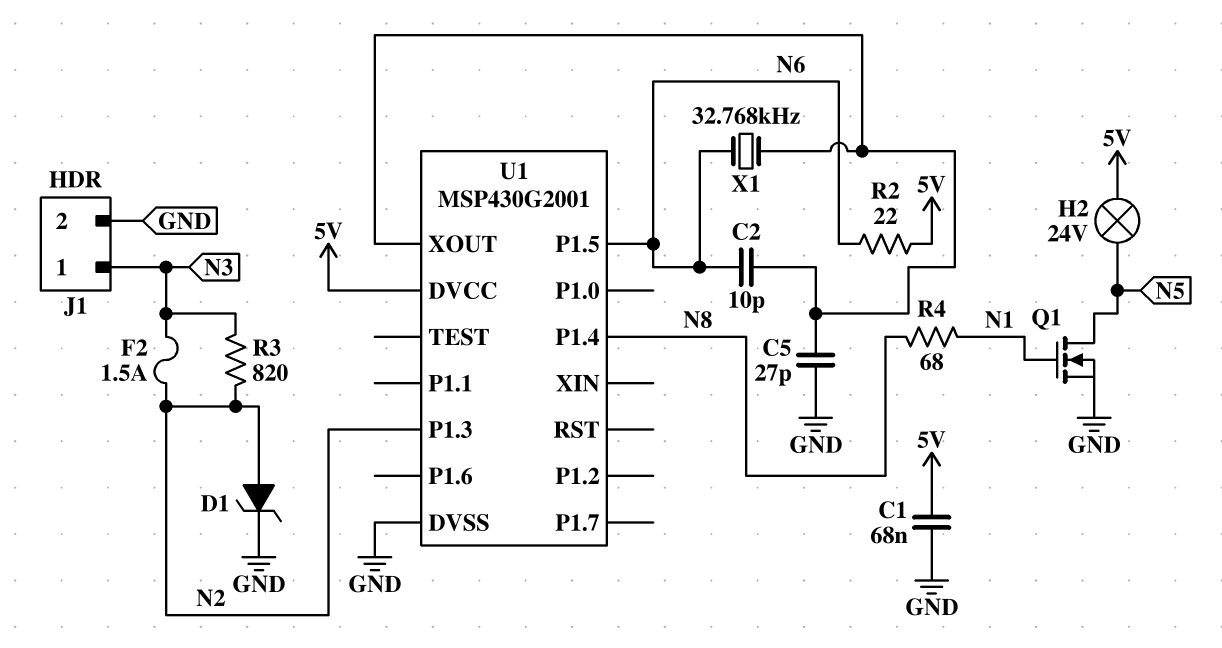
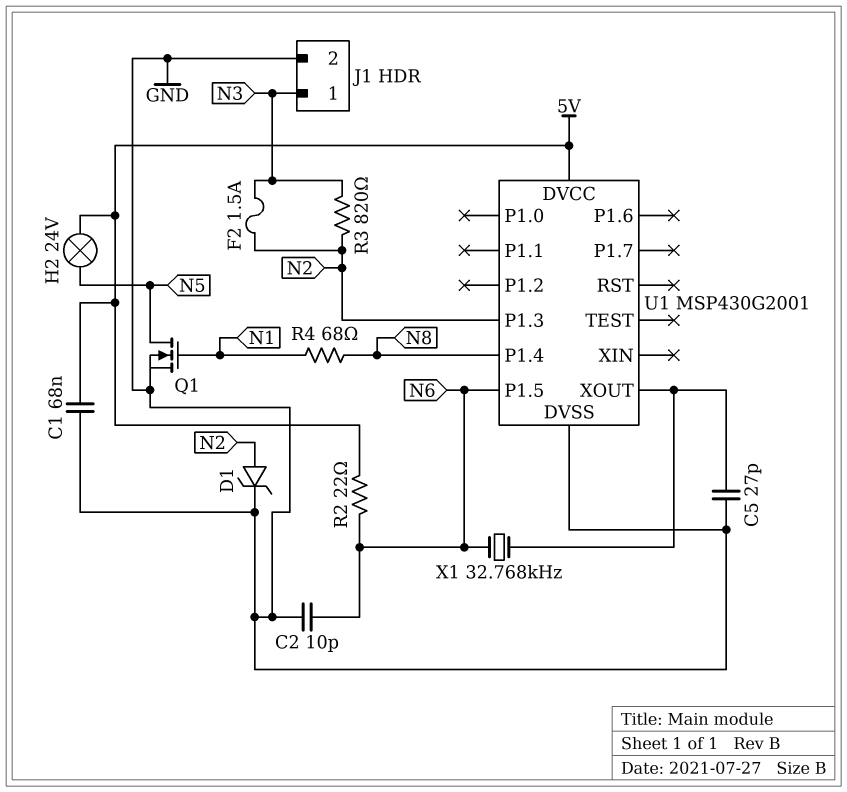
C2: 10pF (N6, U1/XOUT) -> 10pF (GND, N6)

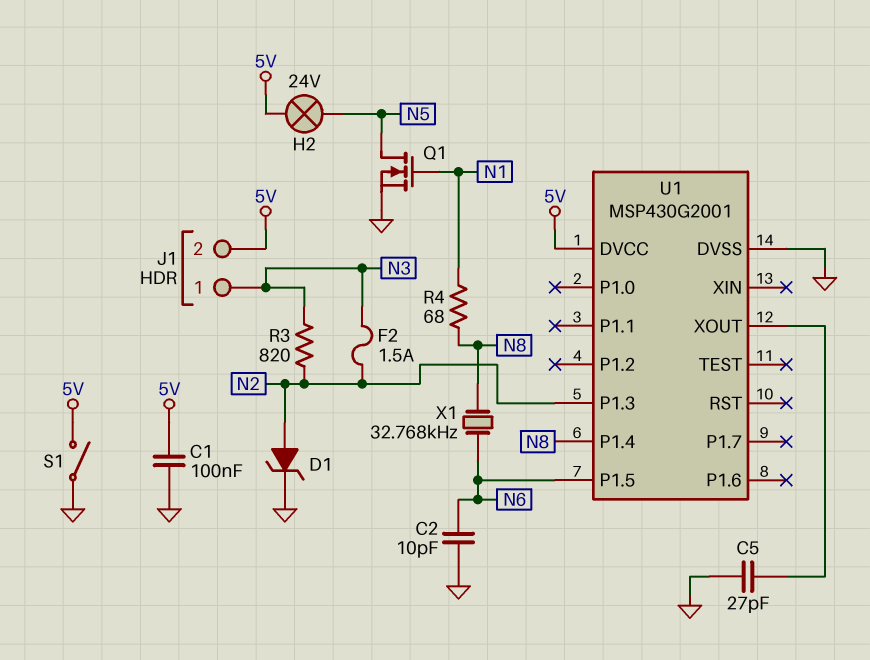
C1: 68nF (5V, GND) -> 100nF (5V, GND)
J1 pin 2: GND -> 5V
R2: 22 (5V, N6) -> none
S1: none -> switch (5V, GND)
X1: 32.768kHz (N6, U1/XOUT) -> 32.768kHz (N6, N8)

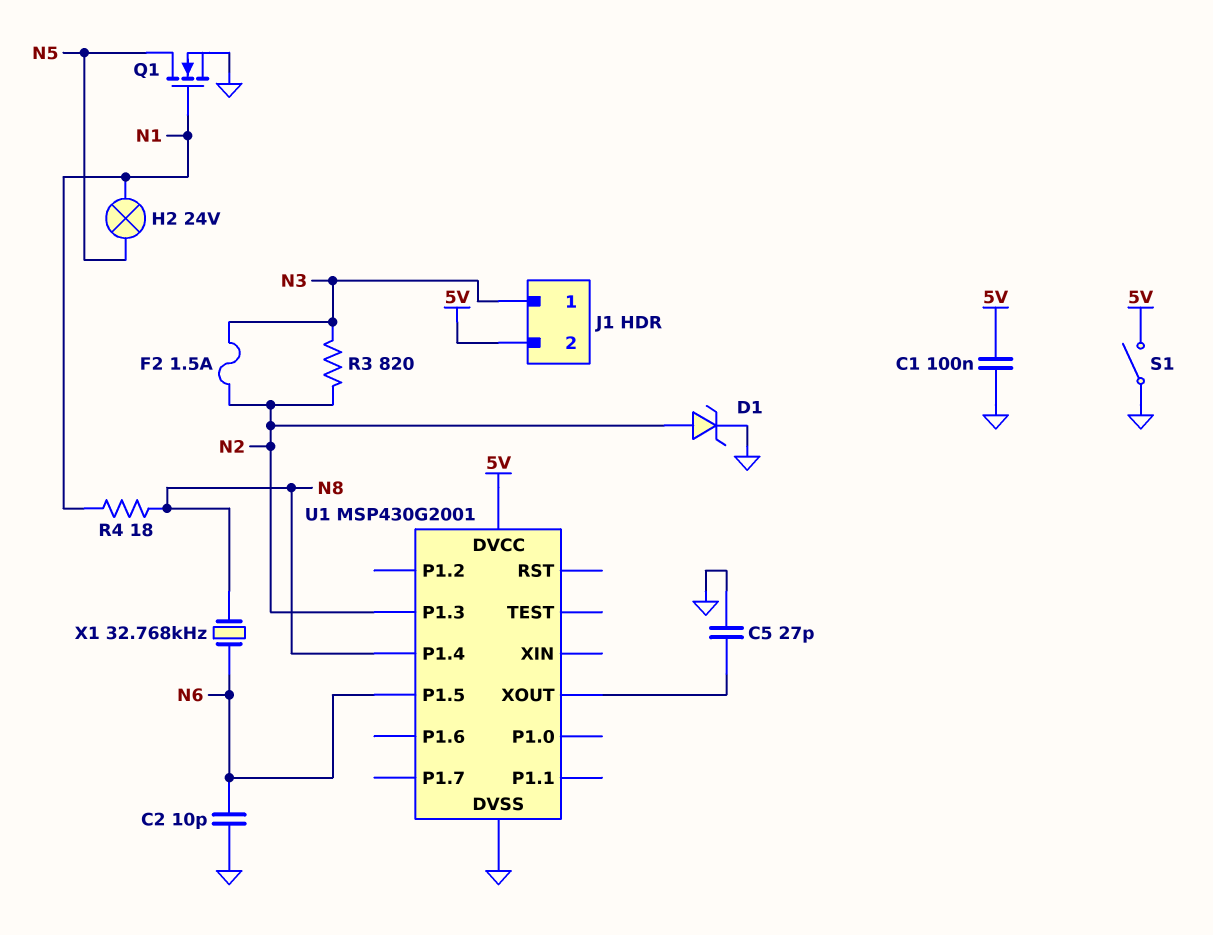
H2: lamp 24V (5V, N5) -> lamp 24V (N1, N5)
R4: 68 (N1, N8) -> 18 (N1, N8)

